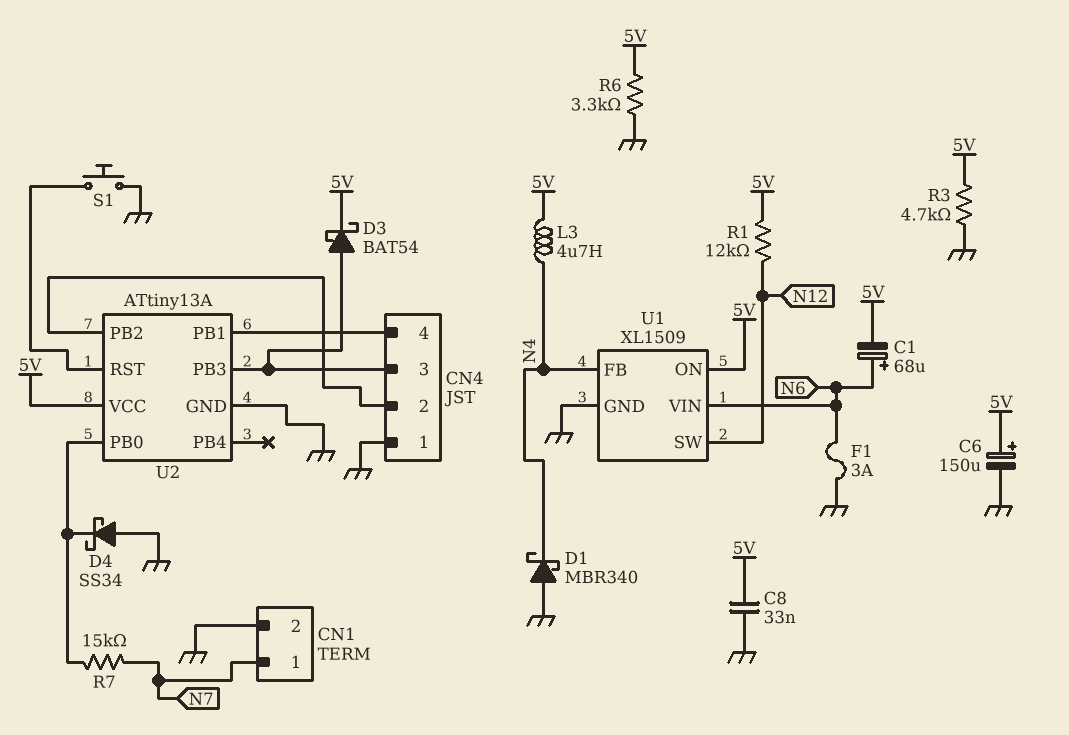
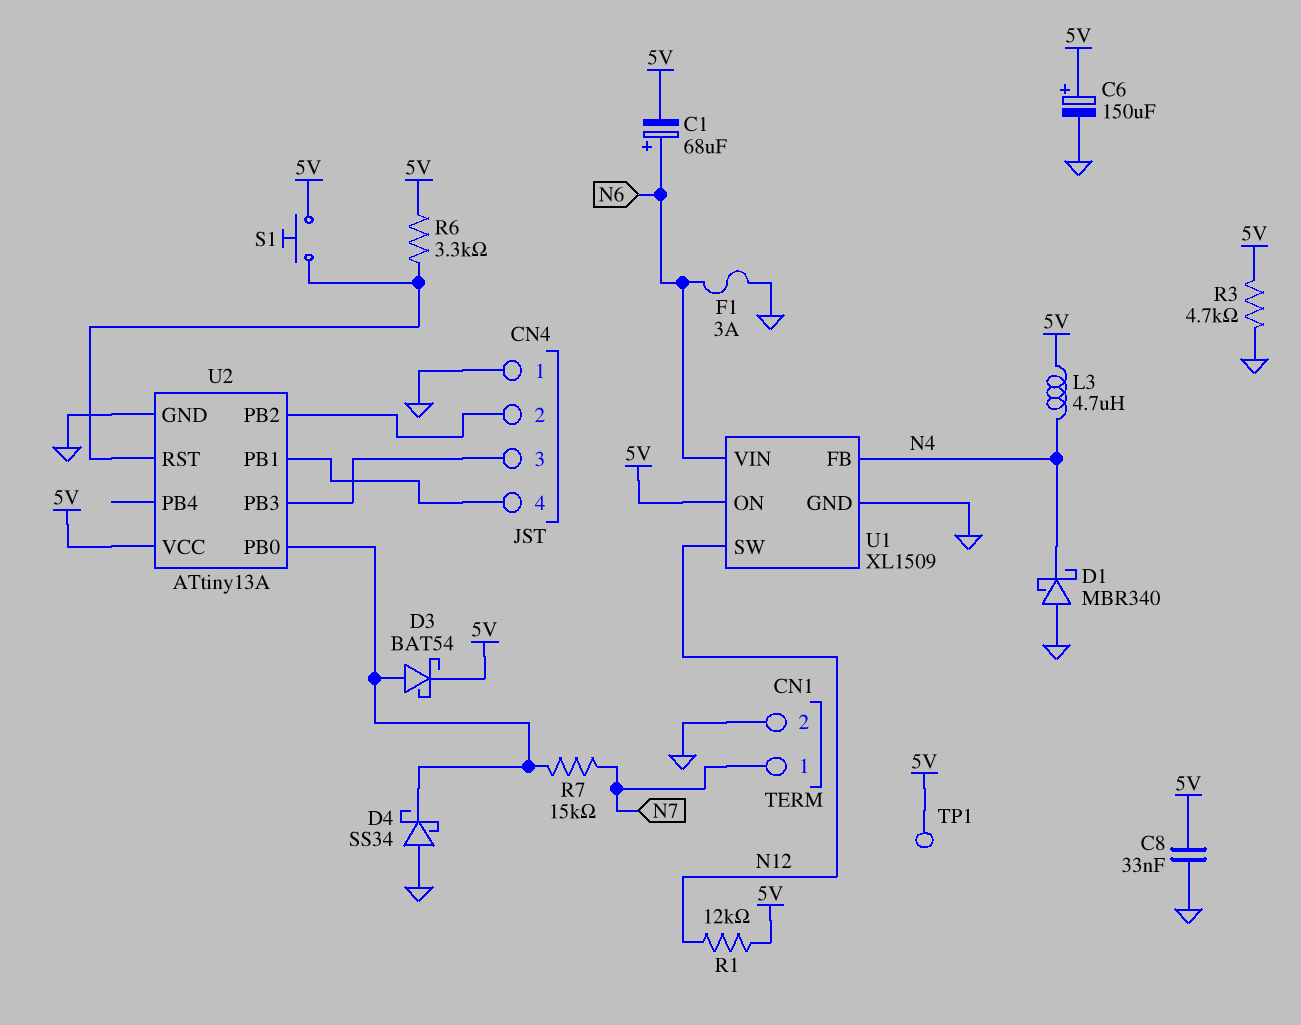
D3: schottky BAT54 (A CN4/3, K 5V) -> schottky BAT54 (A U2/PB0, K 5V)
R6: 3.3k (5V, GND) -> 3.3k (5V, U2/RST)
S1: button (GND, U2/RST) -> button (5V, U2/RST)
TP1: none -> test point (5V)

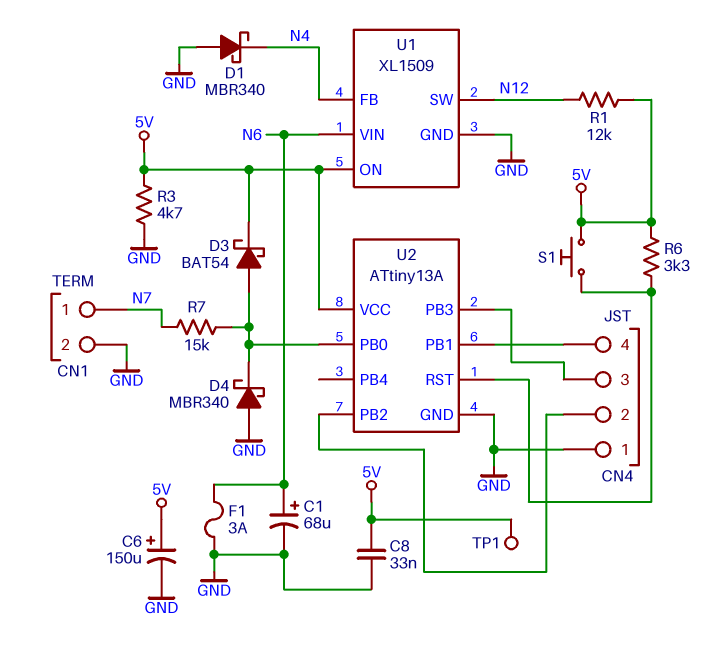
C1: 68uF (plus N6, minus 5V) -> 68uF (plus N6, minus GND)
D4: schottky SS34 (A GND, K U2/PB0) -> schottky MBR340 (A GND, K U2/PB0)
L3: 4.7uH (5V, N4) -> none

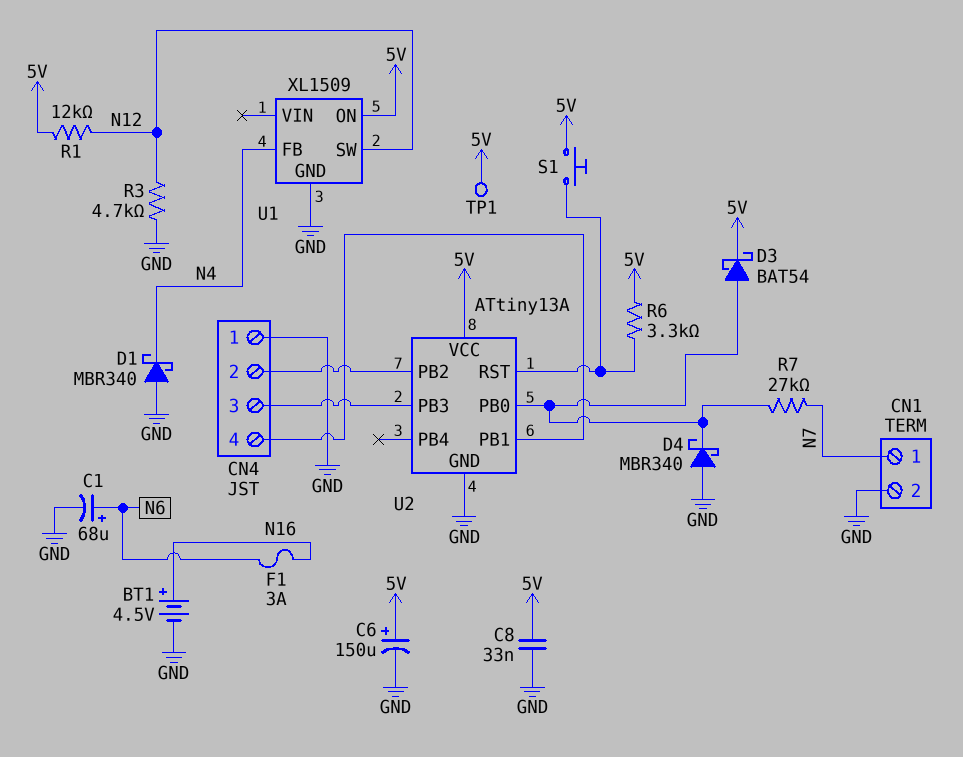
BT1: none -> 4.5V (plus N16, minus GND)
F1: 3A (GND, N6) -> 3A (N6, N16)
R3: 4.7k (5V, GND) -> 4.7k (GND, N12)
R7: 15k (N7, U2/PB0) -> 27k (N7, U2/PB0)
U1 pin VIN: N6 -> none

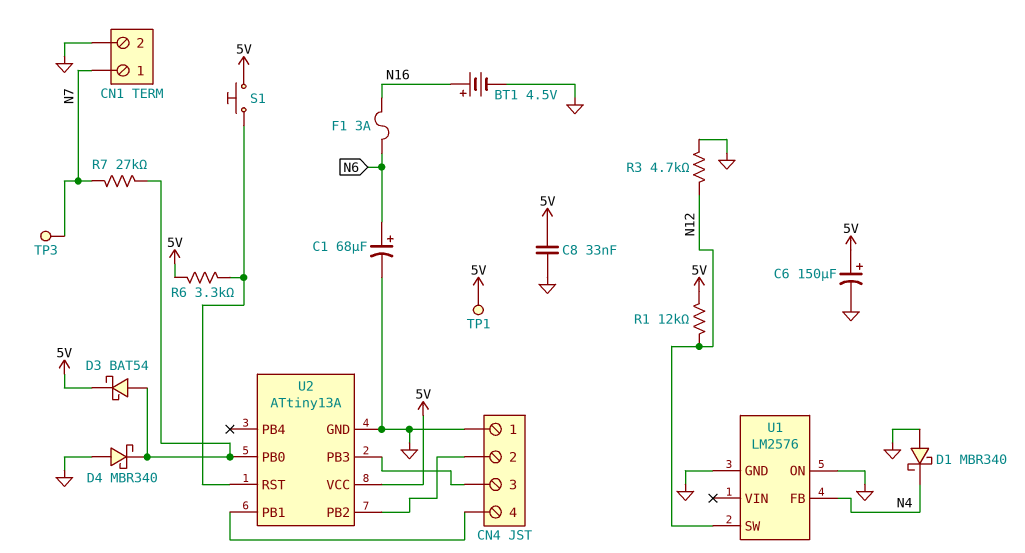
TP3: none -> test point (N7)
U1: XL1509 -> LM2576
U1 pin ON: 5V -> GND

